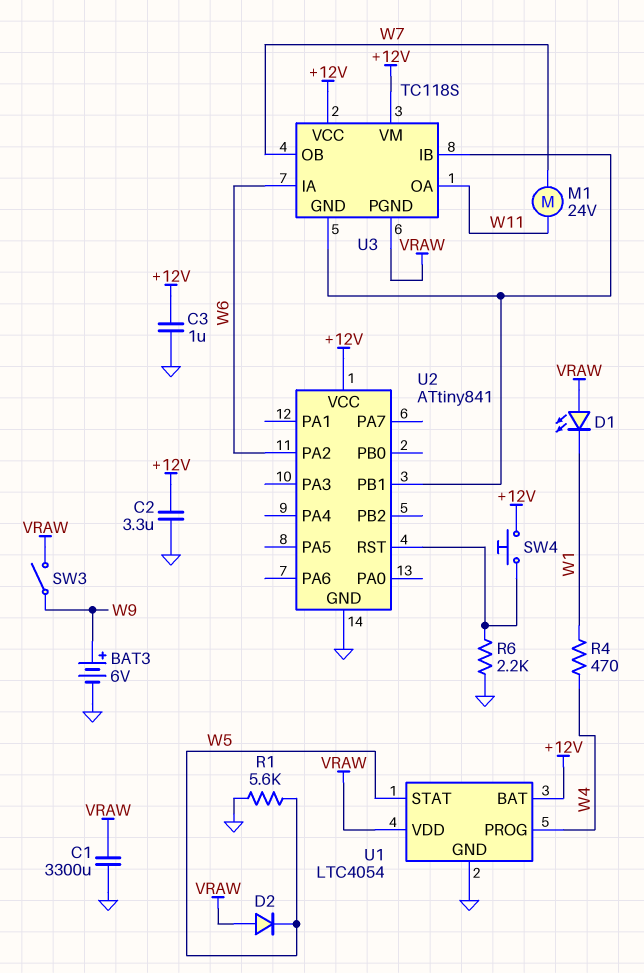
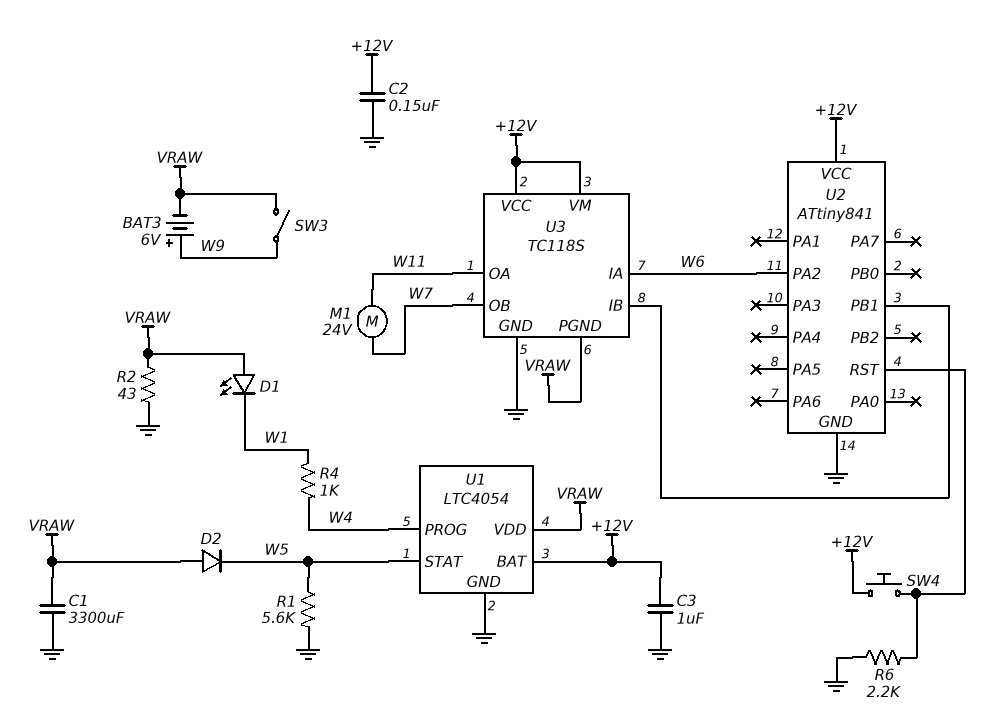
BAT3: 6V (plus W9, minus GND) -> 6V (plus W9, minus VRAW)
C2: 3.3uF (+12V, GND) -> 150nF (+12V, GND)
R2: none -> 43 (GND, VRAW)
R4: 470 (W1, W4) -> 1k (W1, W4)
U3 pin GND: U2/PB1 -> GND

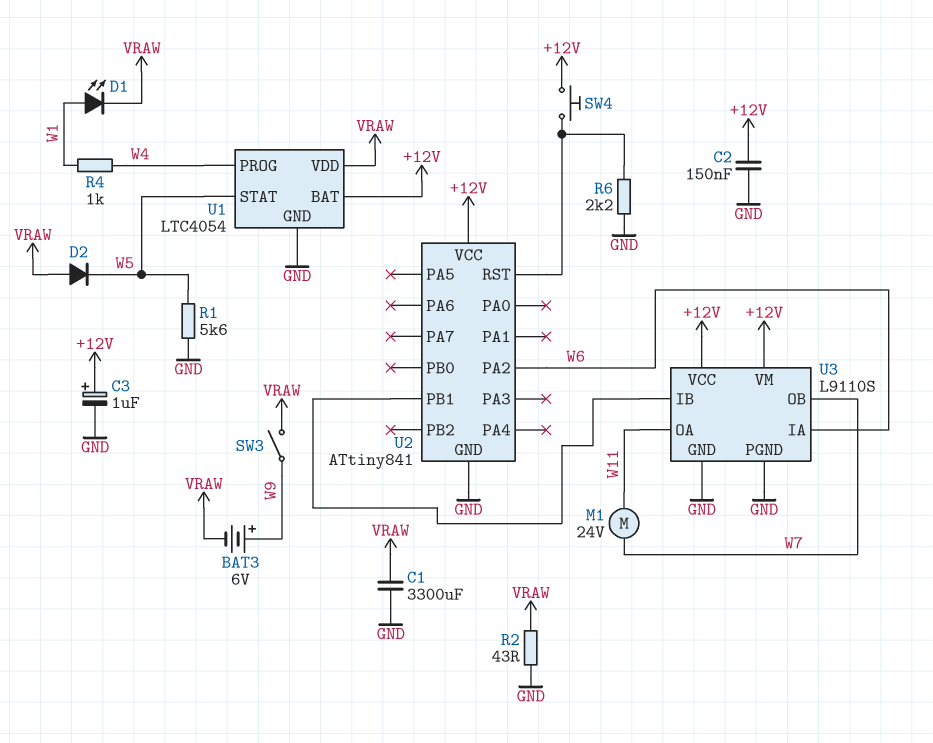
C3: 1uF (+12V, GND) -> 1uF (plus +12V, minus GND)
D1: LED (A VRAW, K W1) -> LED (A W1, K VRAW)
U3: TC118S -> L9110S
U3 pin PGND: VRAW -> GND

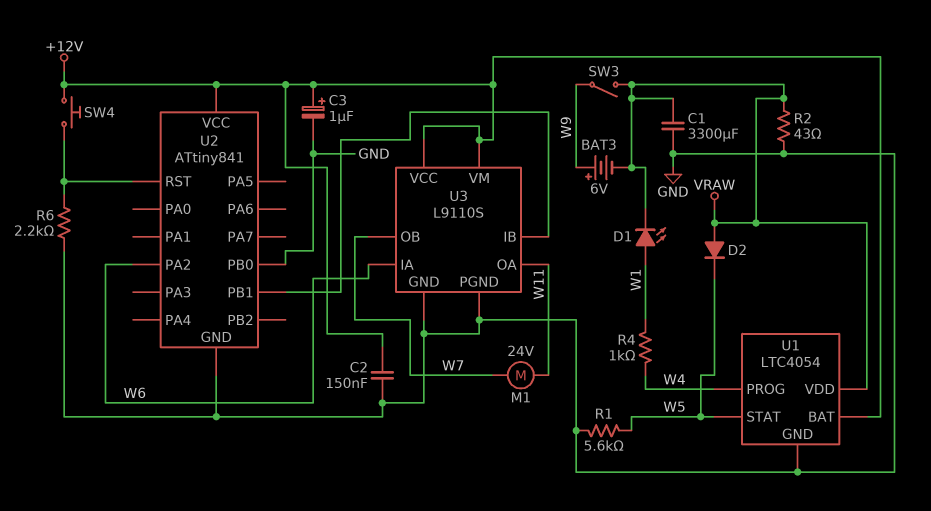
U2 pin PB0: none -> GND

